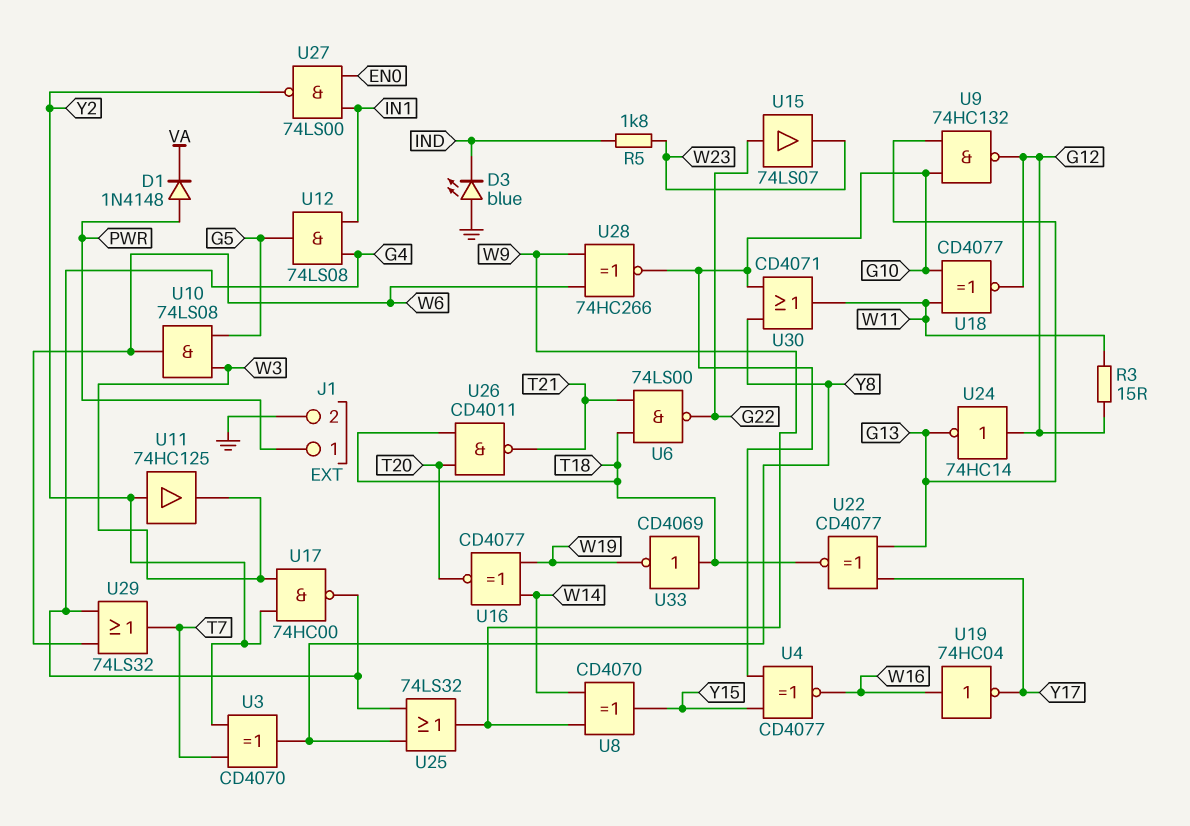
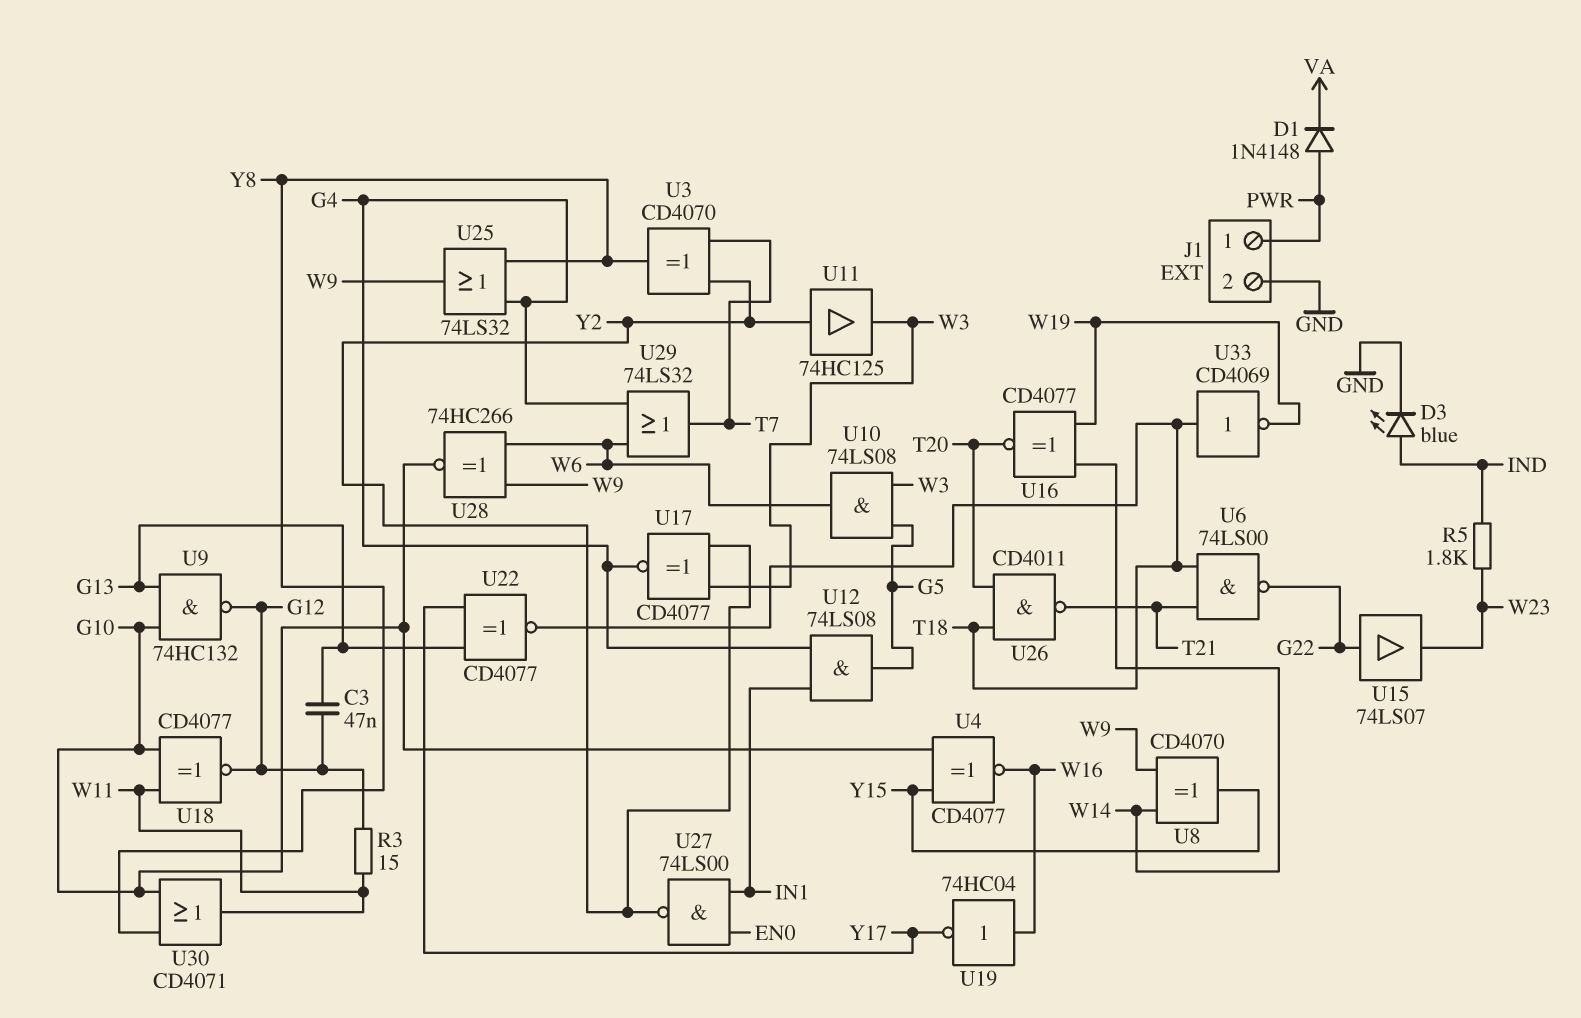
C3: none -> 47nF (G12, G13)
D3: LED blue (A GND, K IND) -> LED blue (A IND, K GND)
U17: NAND 74HC00 (in W3, in Y2, out G4) -> XNOR CD4077 (in W3, in Y2, out G4)
U24: NOT 74HC14 (in G12, out G13) -> none

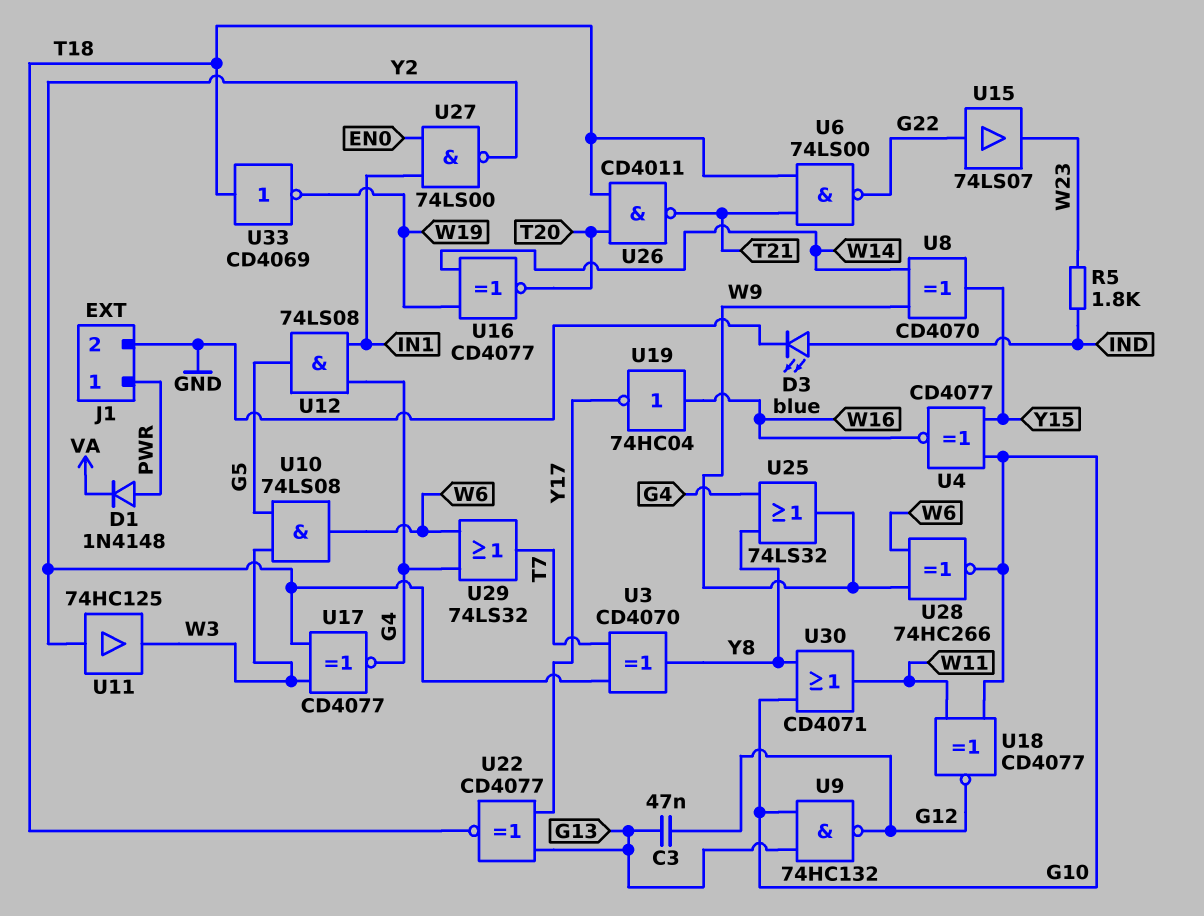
R3: 15 (G12, W11) -> none

